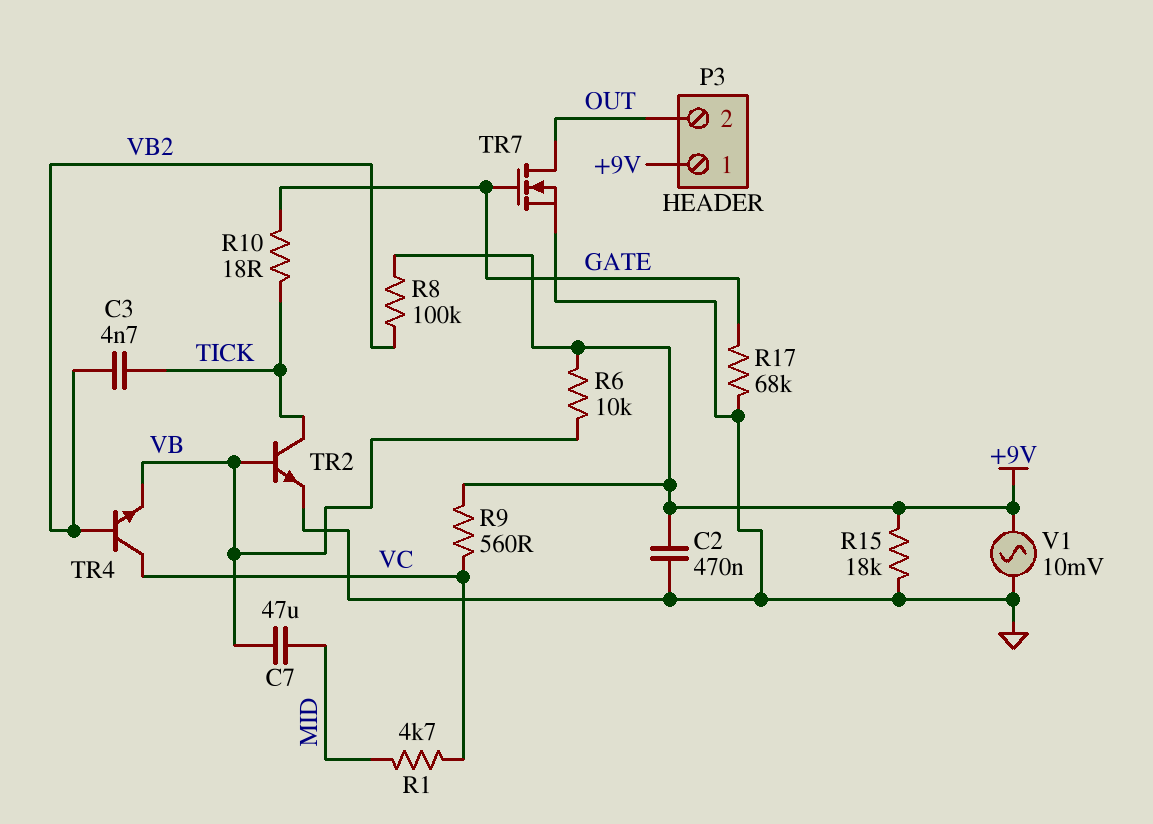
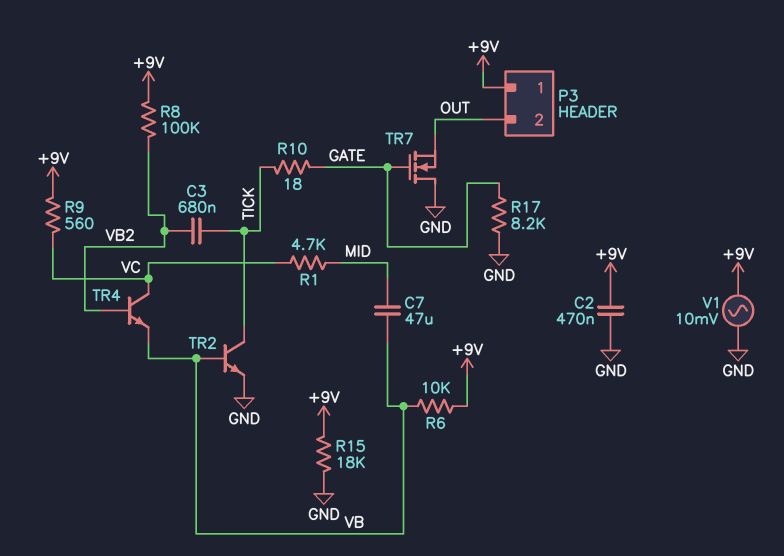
C3: 4.7nF (TICK, VB2) -> 680nF (TICK, VB2)
R17: 68k (GATE, GND) -> 8.2k (GATE, GND)
TR7: NMOS (G GATE, D OUT, S GND) -> NMOS (G GATE, D GND, S OUT)

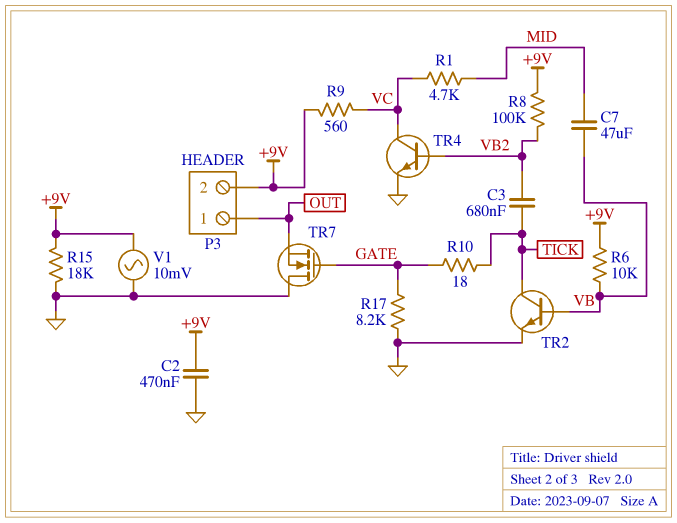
P3 pin 1: +9V -> OUT
P3 pin 2: OUT -> +9V
TR4: NPN (B VB2, C VC, E VB) -> NPN (B VB2, C VC, E GND)

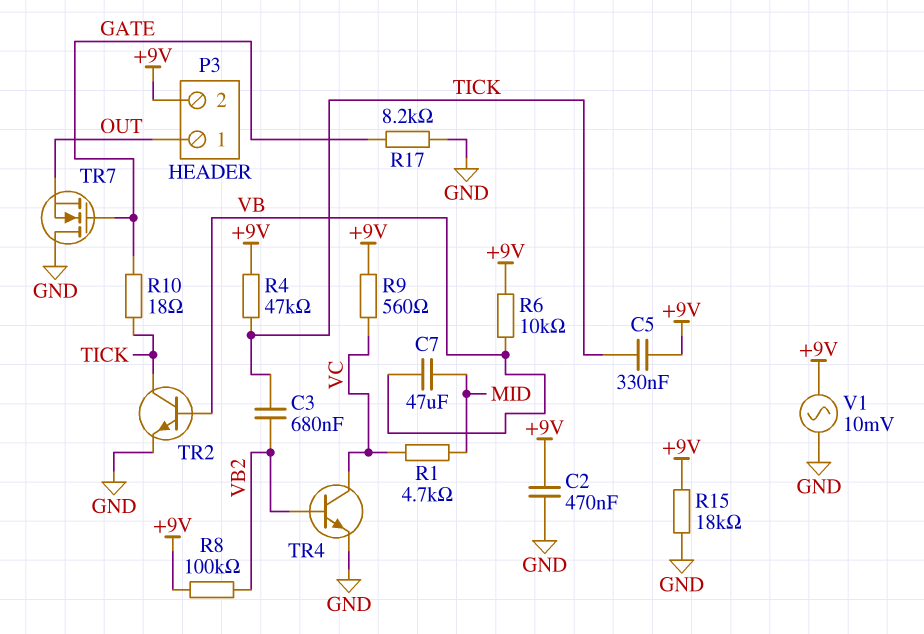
C5: none -> 330nF (+9V, TICK)
R4: none -> 47k (+9V, TICK)

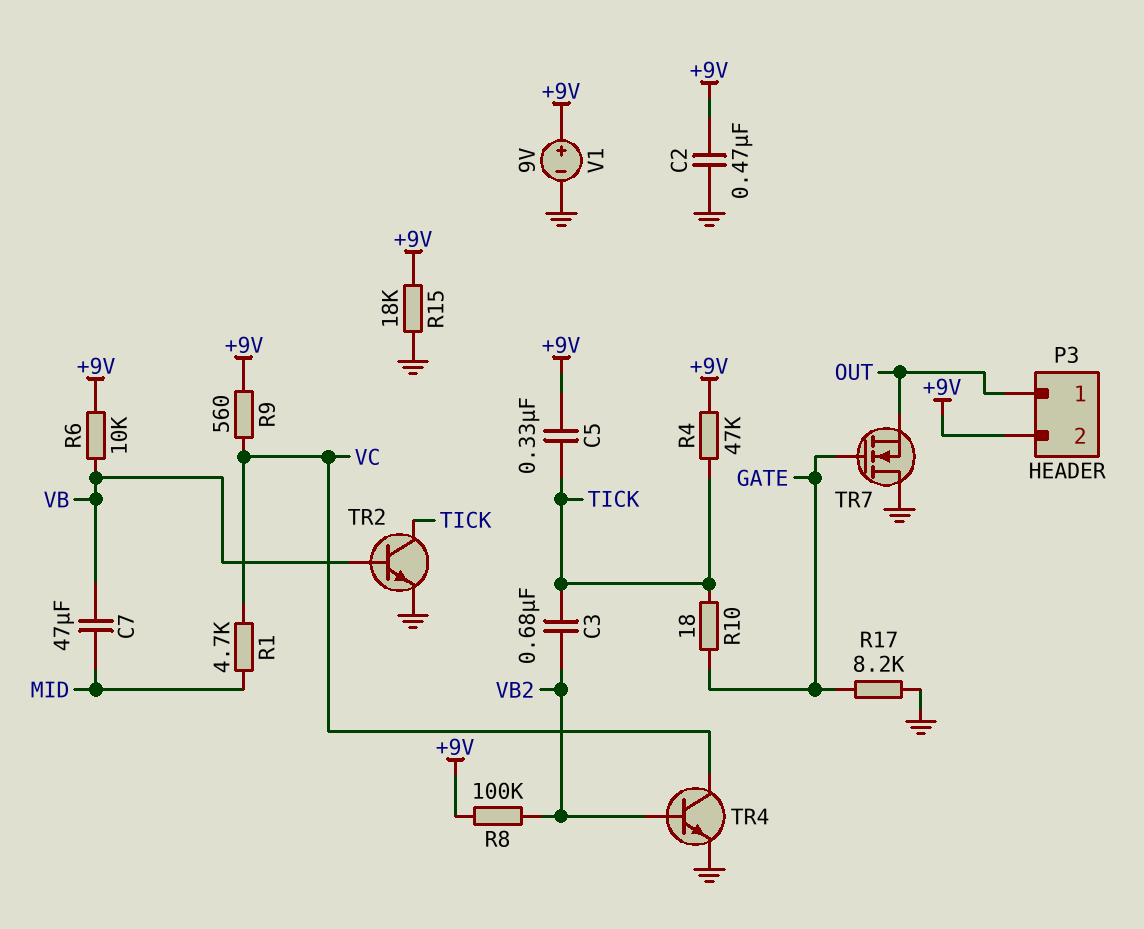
V1: AC 10mV (+9V, GND) -> 9V (plus +9V, minus GND)

